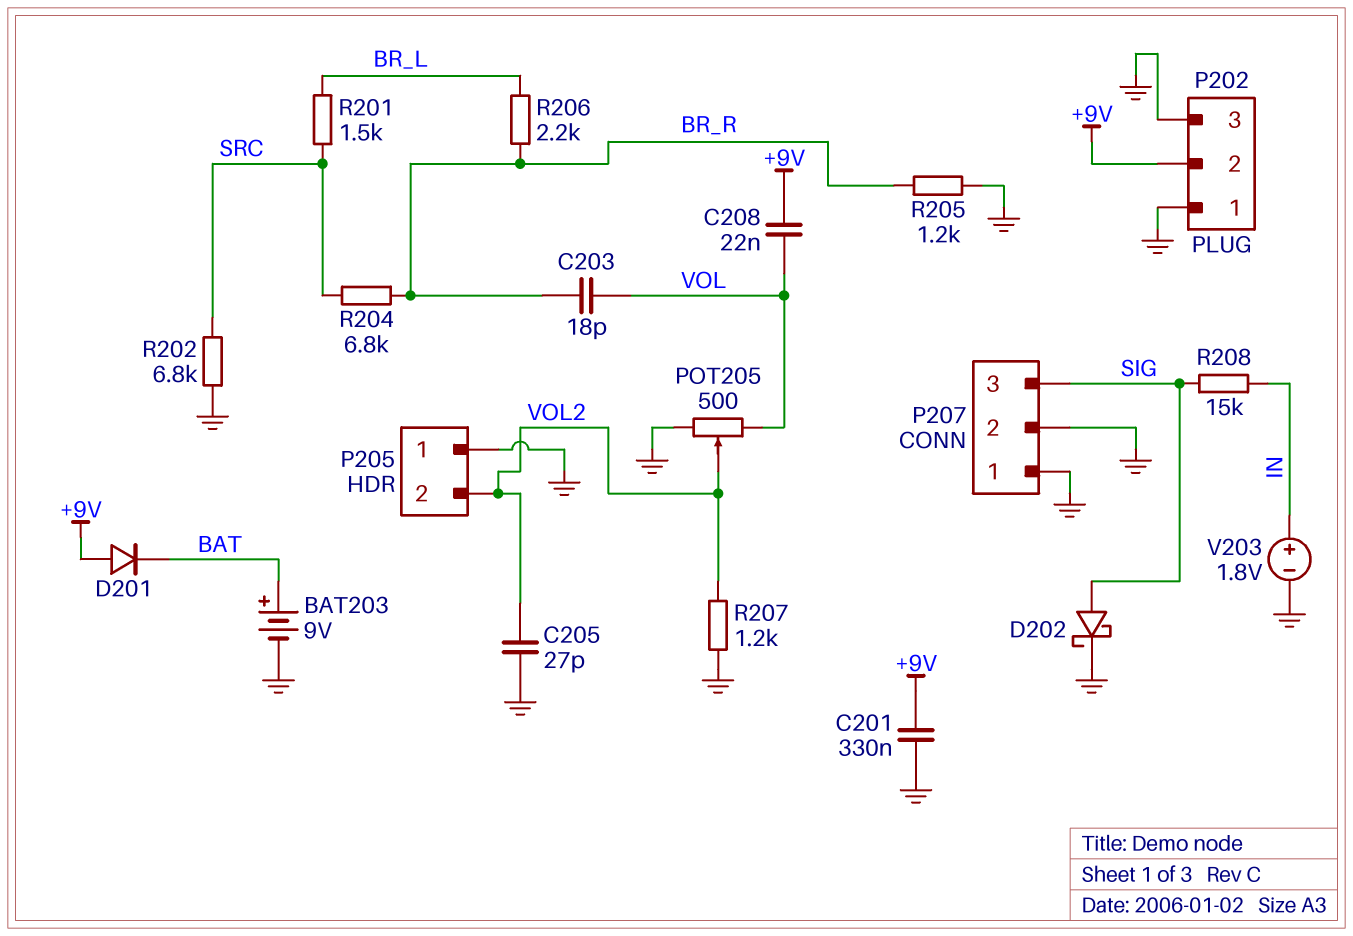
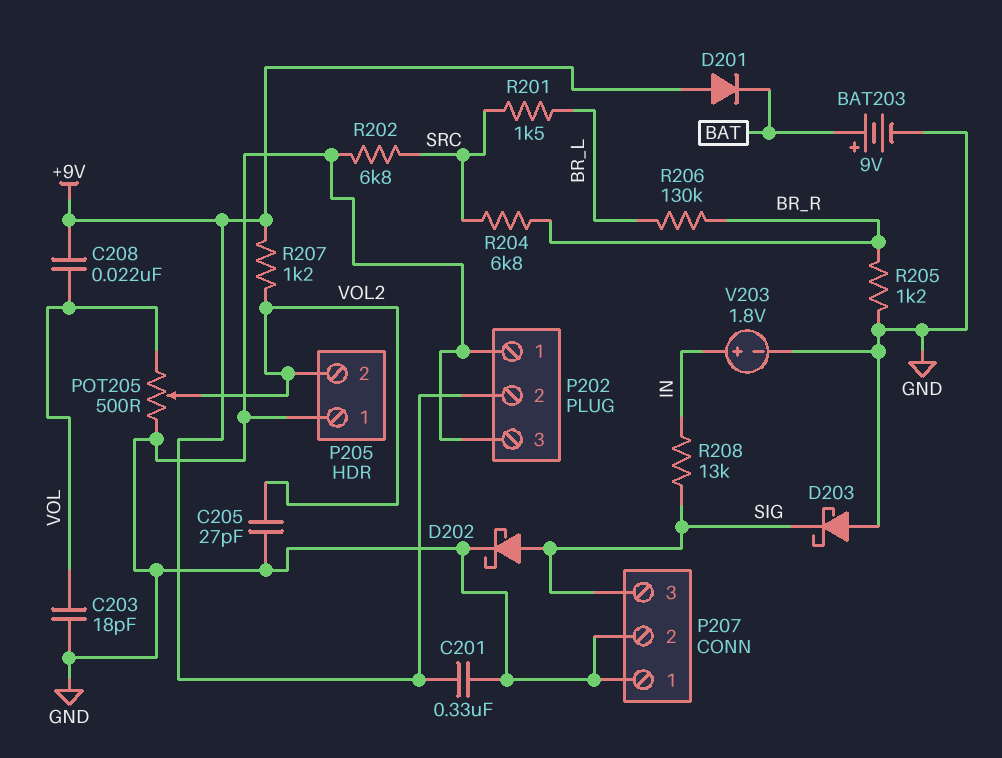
C203: 18pF (BR_R, VOL) -> 18pF (GND, VOL)
D203: none -> schottky (A GND, K SIG)
R206: 2.2k (BR_L, BR_R) -> 130k (BR_L, BR_R)
R207: 1.2k (GND, VOL2) -> 1.2k (+9V, VOL2)
R208: 15k (IN, SIG) -> 13k (IN, SIG)

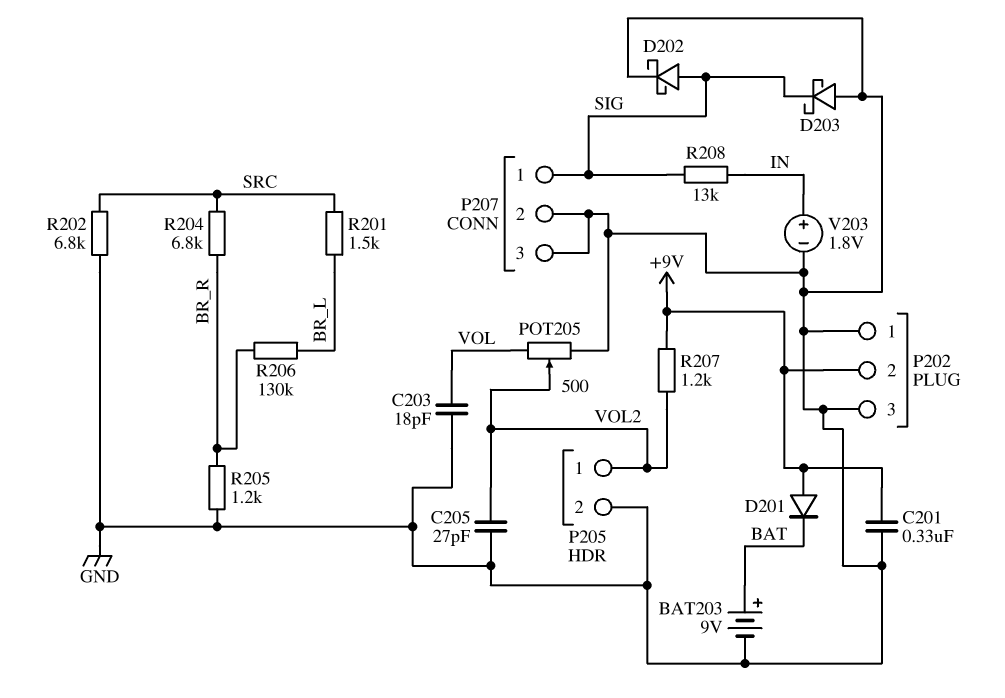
C208: 22nF (+9V, VOL) -> none
P205 pin 1: GND -> VOL2
P205 pin 2: VOL2 -> GND
P207 pin 1: GND -> SIG
P207 pin 3: SIG -> GND

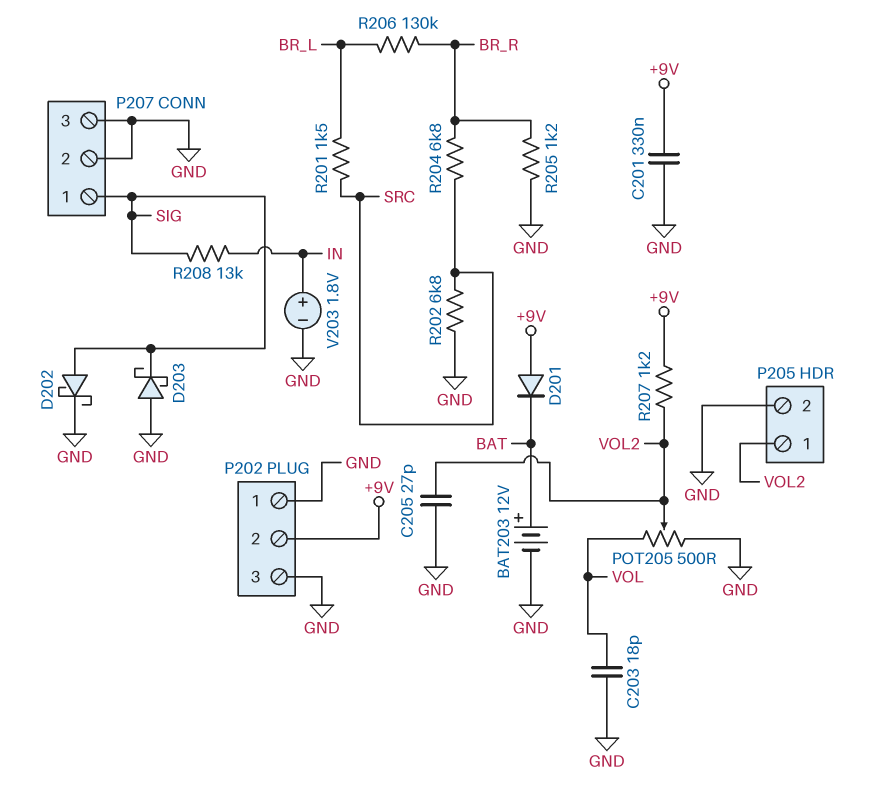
BAT203: 9V (plus BAT, minus GND) -> 12V (plus BAT, minus GND)

